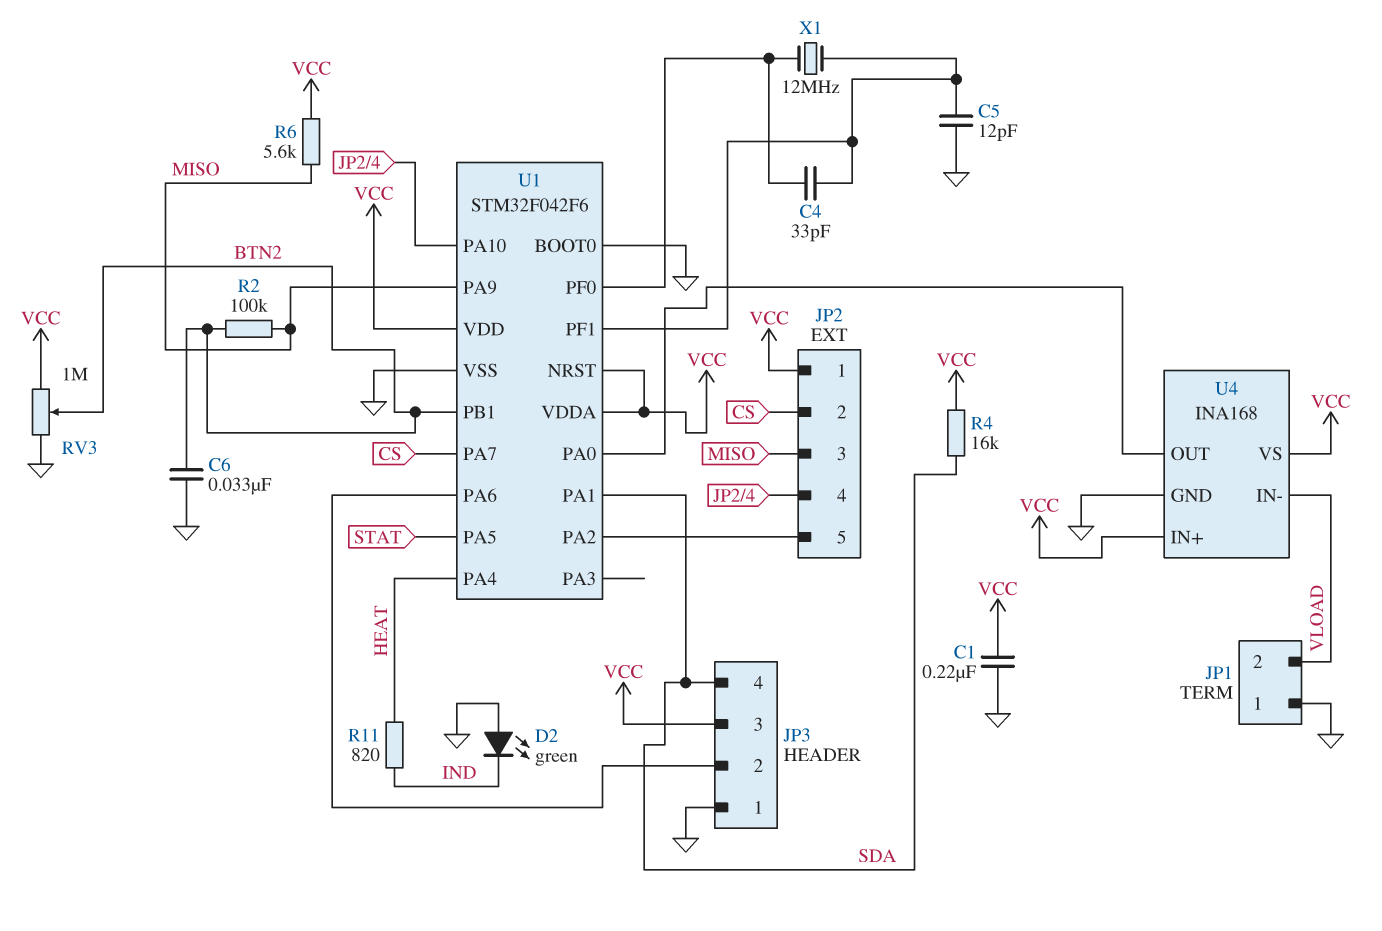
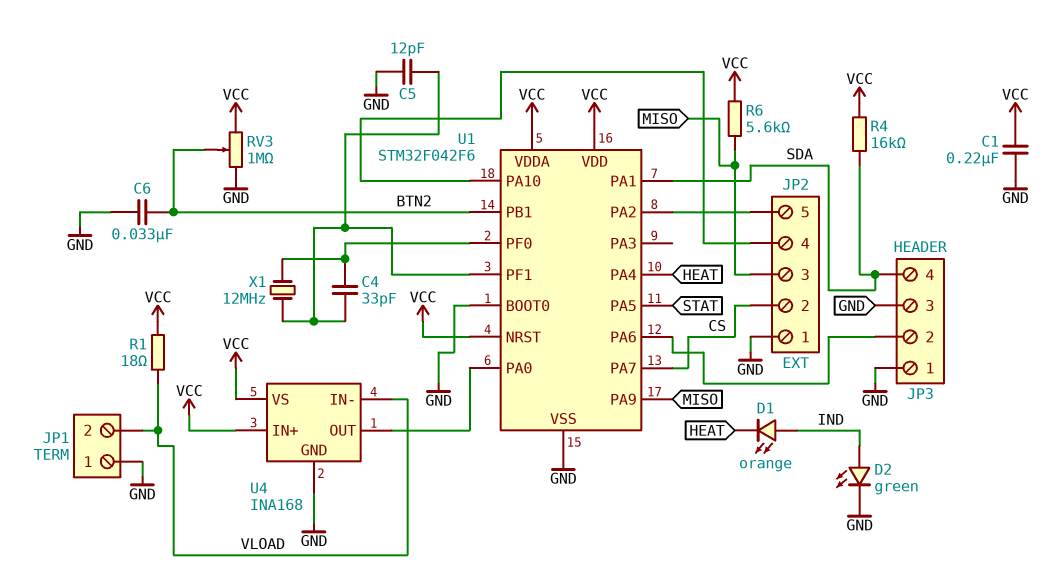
D1: none -> LED orange (A IND, K HEAT)
D2: LED green (A GND, K IND) -> LED green (A IND, K GND)
JP2 pin 1: VCC -> GND
JP3 pin 3: VCC -> GND
R1: none -> 18 (VCC, VLOAD)
R2: 100k (BTN2, MISO) -> none
R11: 820 (HEAT, IND) -> none

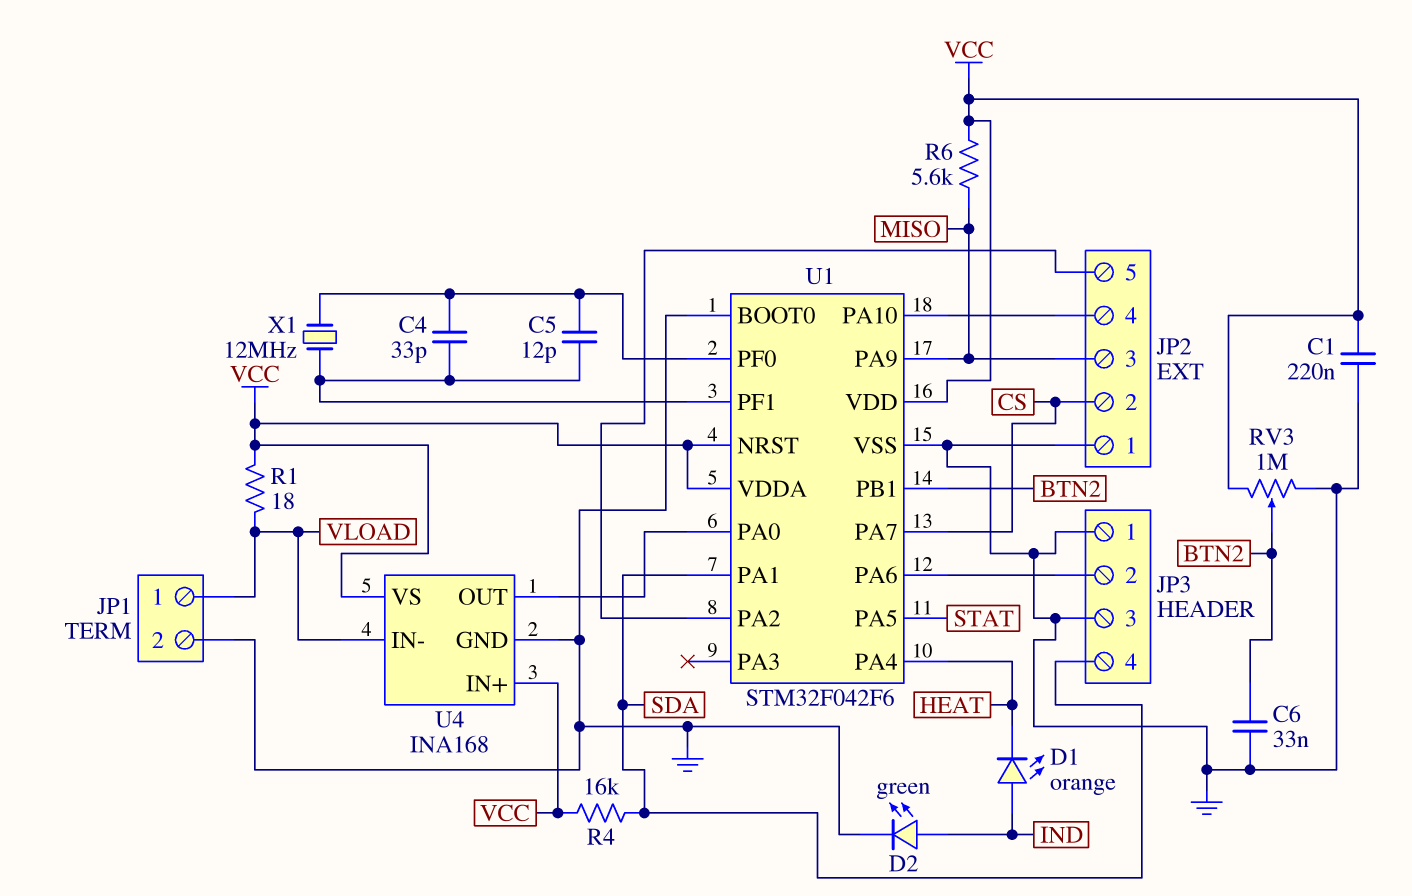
C5: 12pF (GND, U1/PF1) -> 12pF (U1/PF0, U1/PF1)
JP1 pin 1: GND -> VLOAD
JP1 pin 2: VLOAD -> GND

